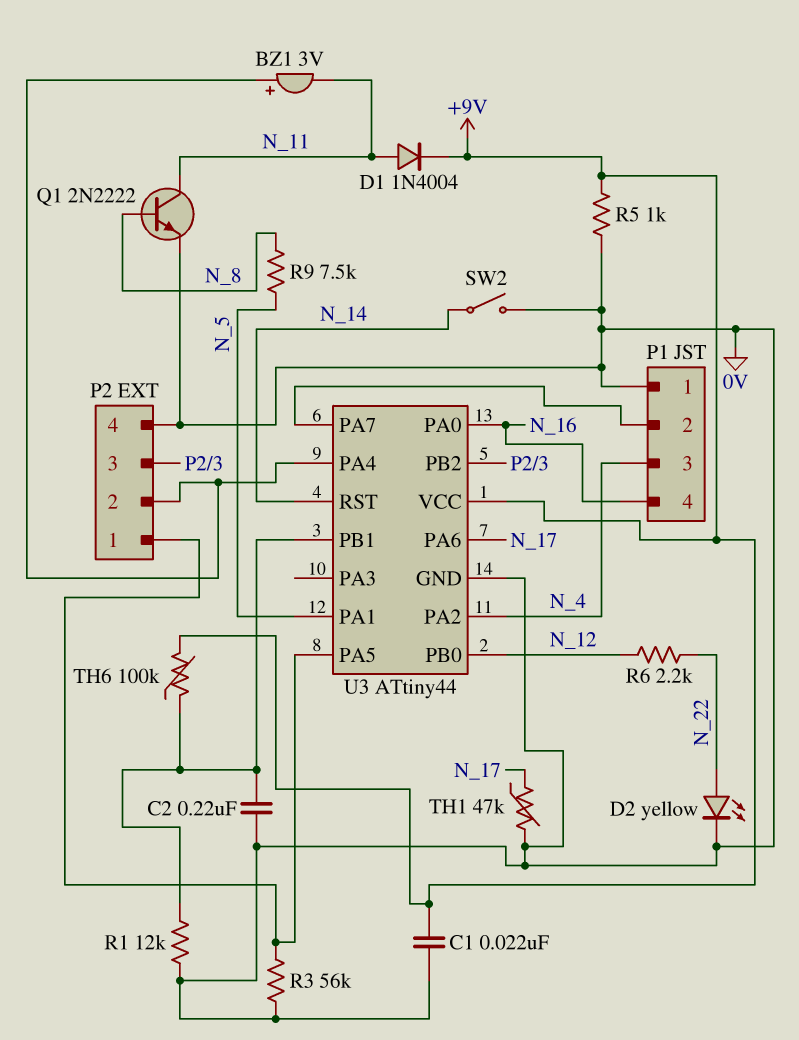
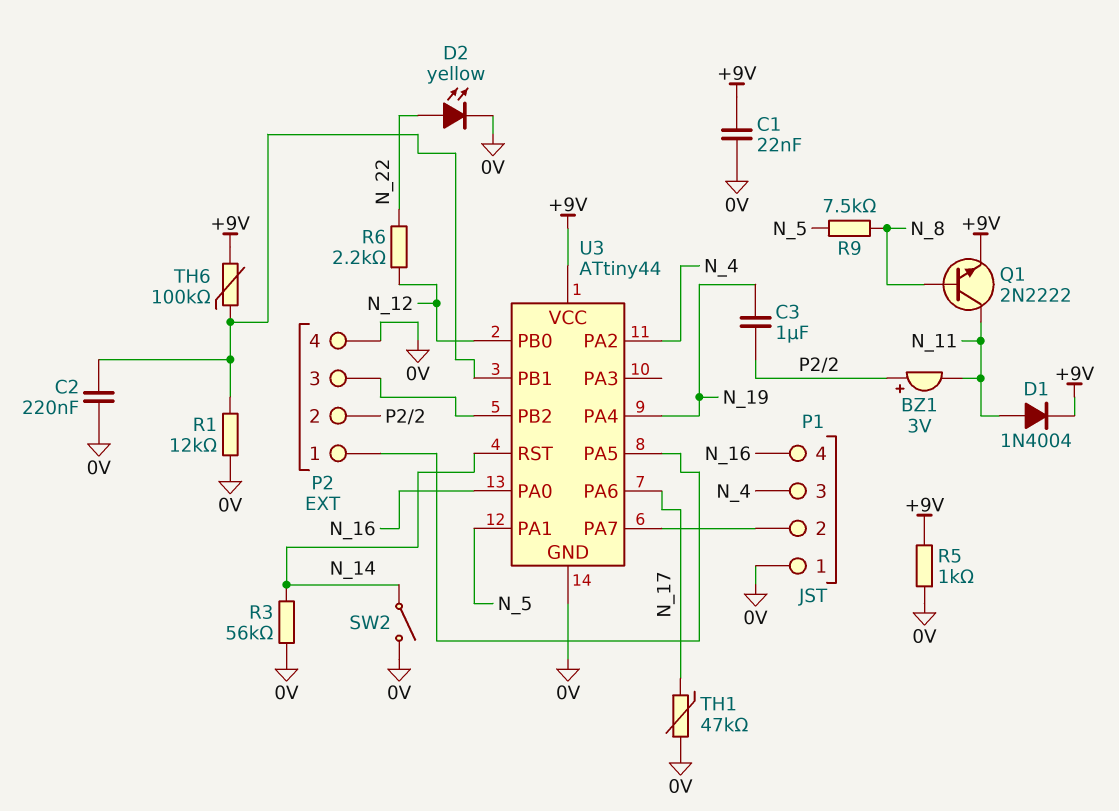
C3: none -> 1uF (N_19, P2/2)
Q1: NPN 2N2222 (B N_8, C N_11, E 0V) -> NPN 2N2222 (B N_8, C N_11, E +9V)
R3: 56k (0V, P2/1) -> 56k (0V, N_14)
U3 pin PA4: P2/2 -> N_19

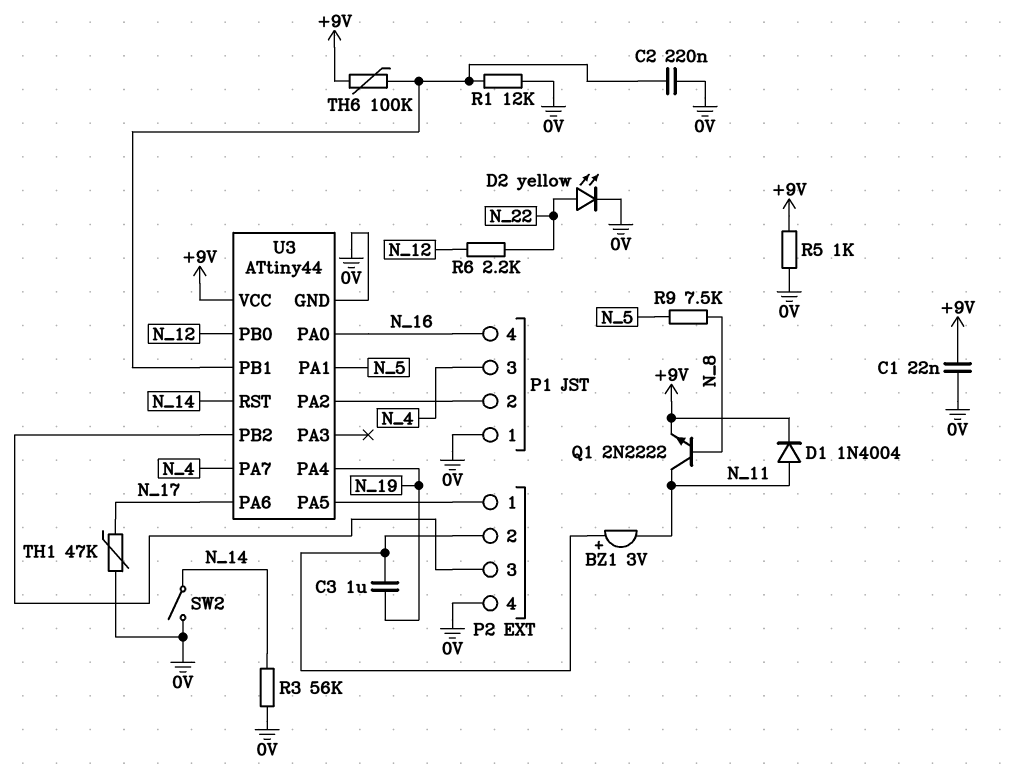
U3 pin PA2: N_4 -> P1/2
U3 pin PA7: P1/2 -> N_4

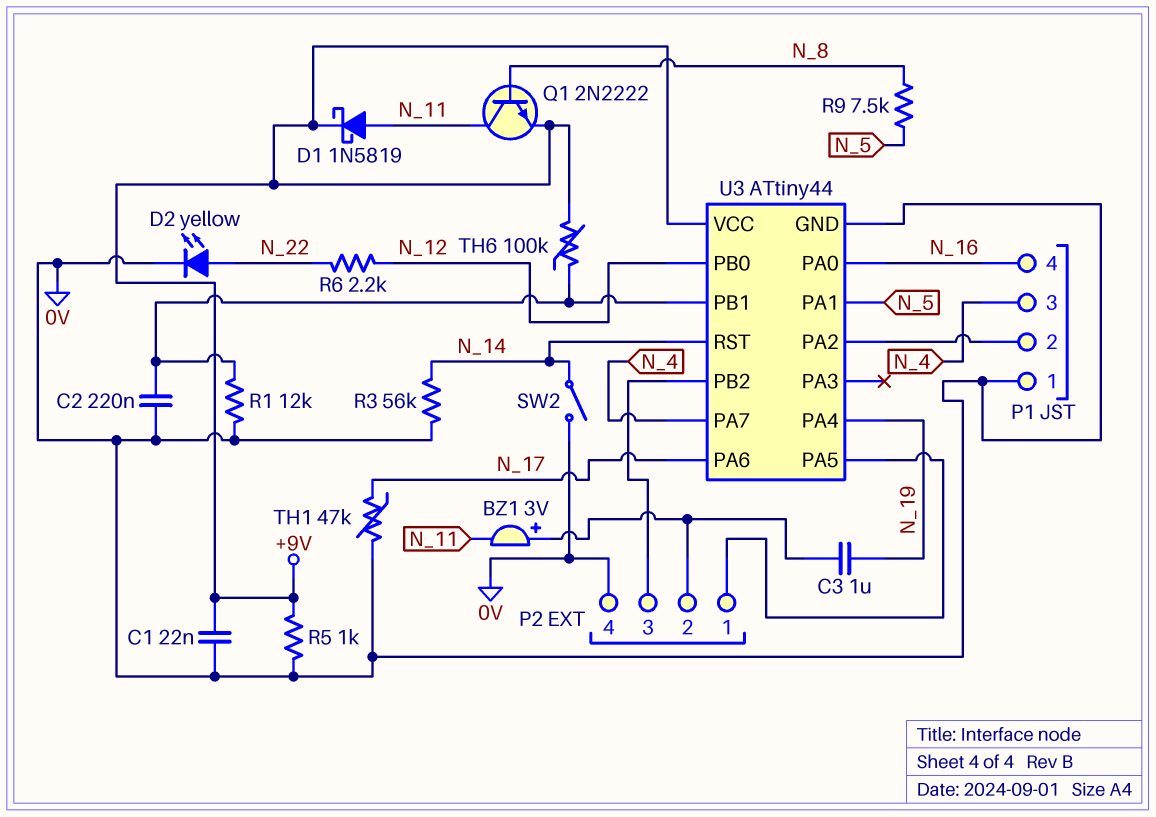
D1: diode 1N4004 (A N_11, K +9V) -> schottky 1N5819 (A N_11, K +9V)

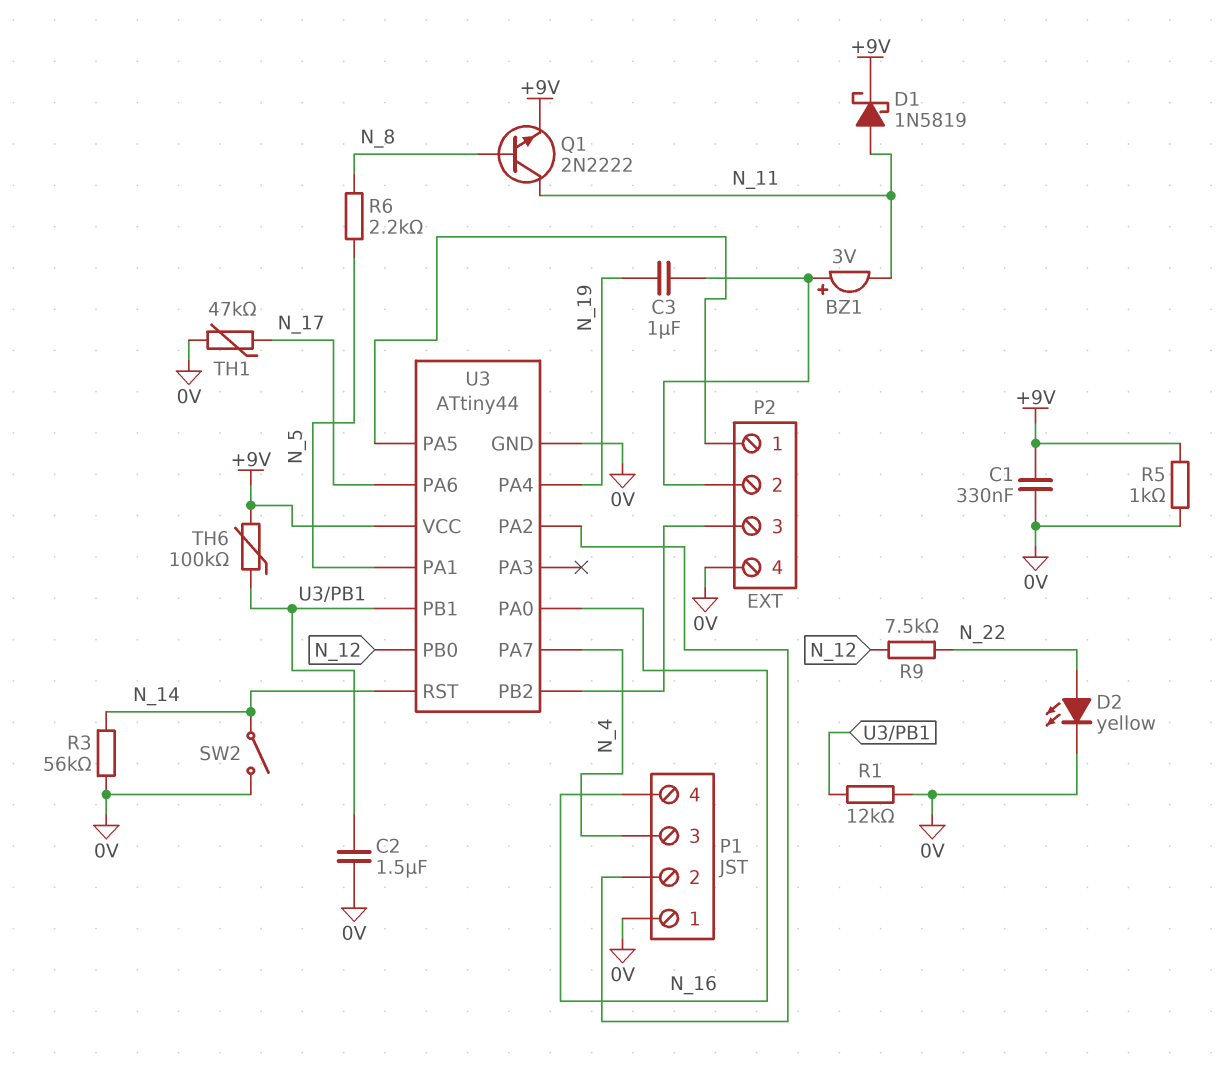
C1: 22nF (+9V, 0V) -> 330nF (+9V, 0V)
C2: 220nF (0V, U3/PB1) -> 1.5uF (0V, U3/PB1)
R6: 2.2k (N_12, N_22) -> 2.2k (N_5, N_8)
R9: 7.5k (N_5, N_8) -> 7.5k (N_12, N_22)

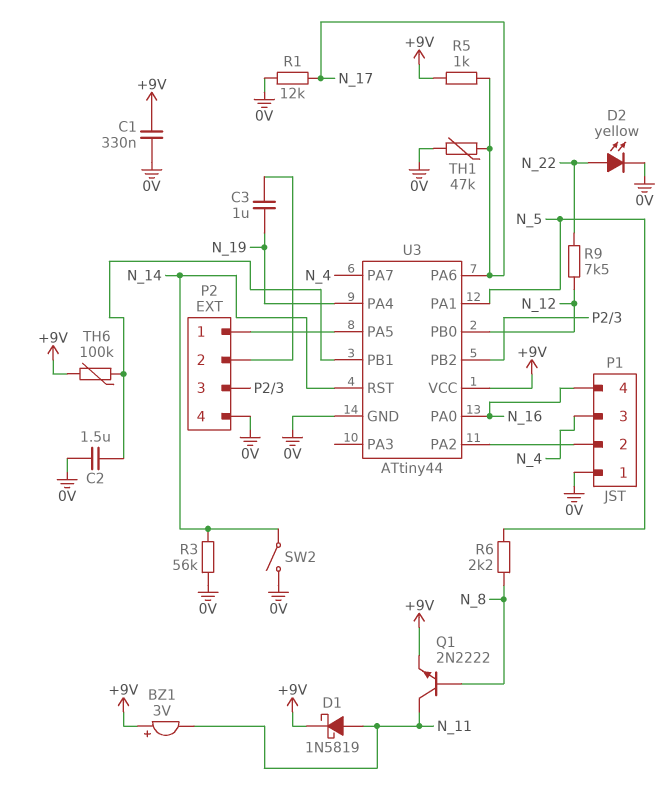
BZ1: buzzer 3V (plus P2/2, minus N_11) -> buzzer 3V (plus +9V, minus N_11)
R1: 12k (0V, U3/PB1) -> 12k (0V, N_17)
R5: 1k (+9V, 0V) -> 1k (+9V, N_17)

